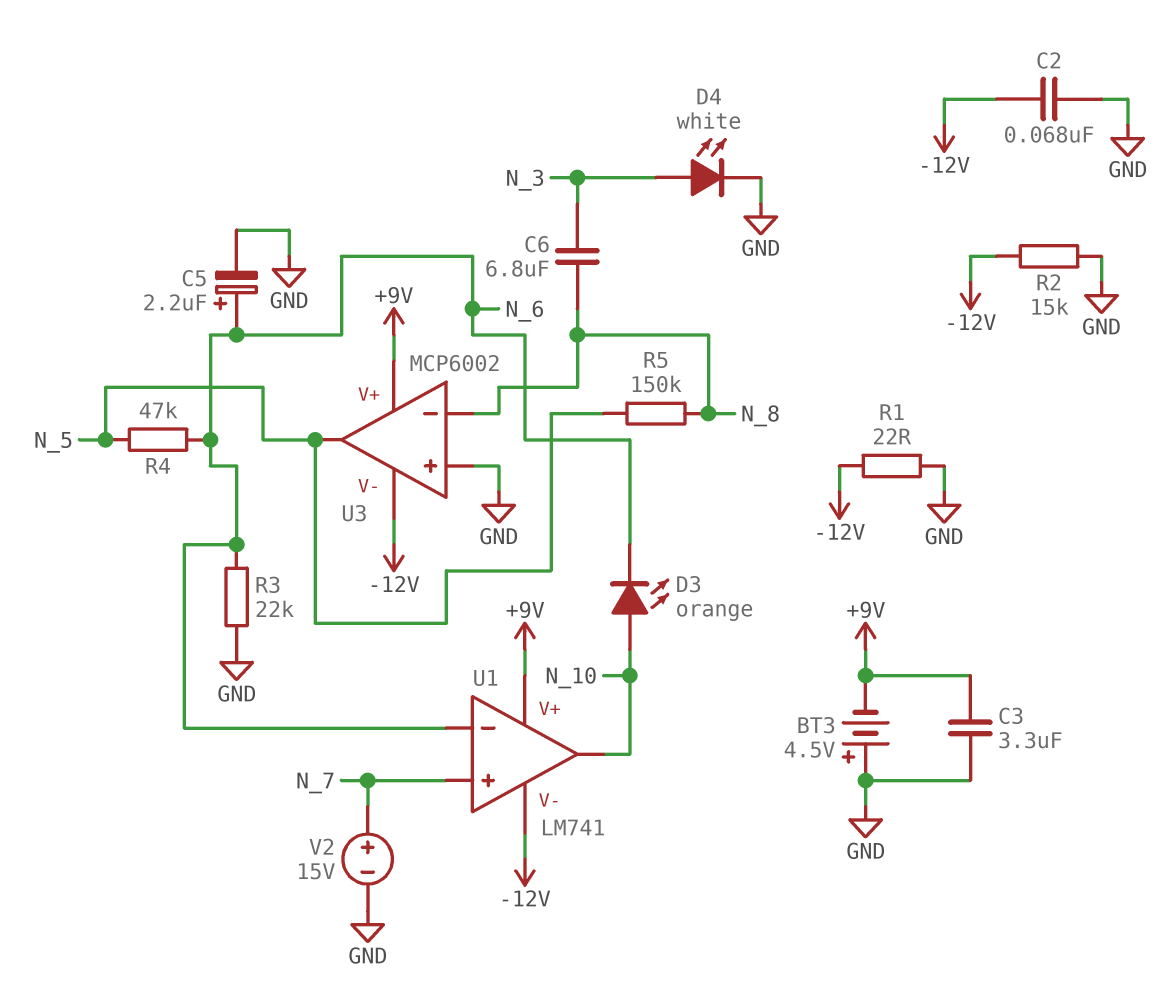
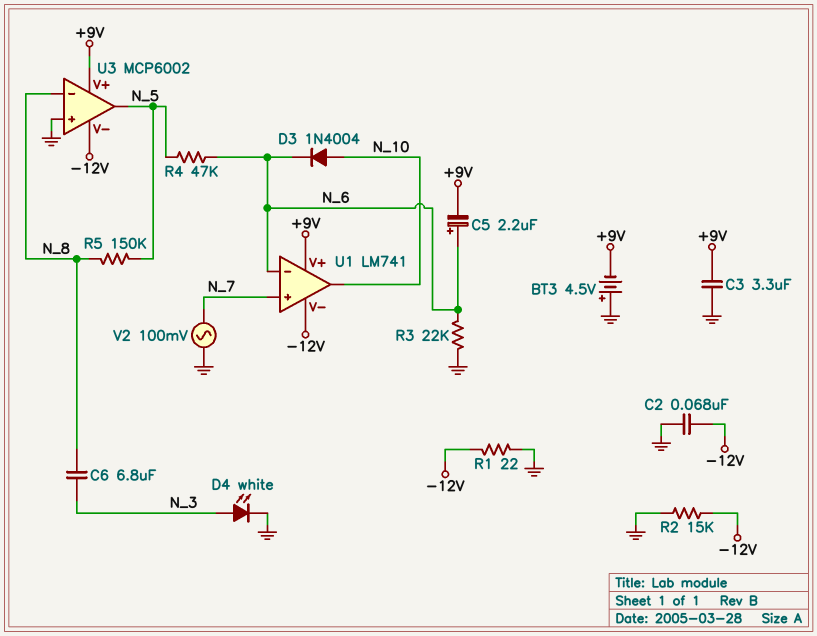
C5: 2.2uF (plus N_6, minus GND) -> 2.2uF (plus N_6, minus +9V)
D3: LED orange (A N_10, K N_6) -> diode 1N4004 (A N_10, K N_6)
V2: 15V (plus N_7, minus GND) -> AC 100mV (GND, N_7)

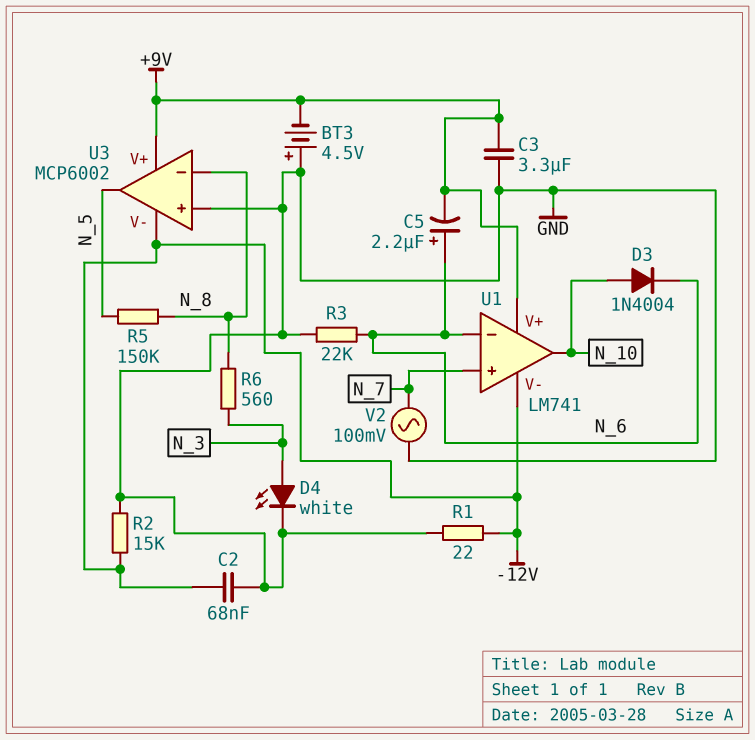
C6: 6.8uF (N_3, N_8) -> none
R4: 47k (N_5, N_6) -> none
R6: none -> 560 (N_3, N_8)

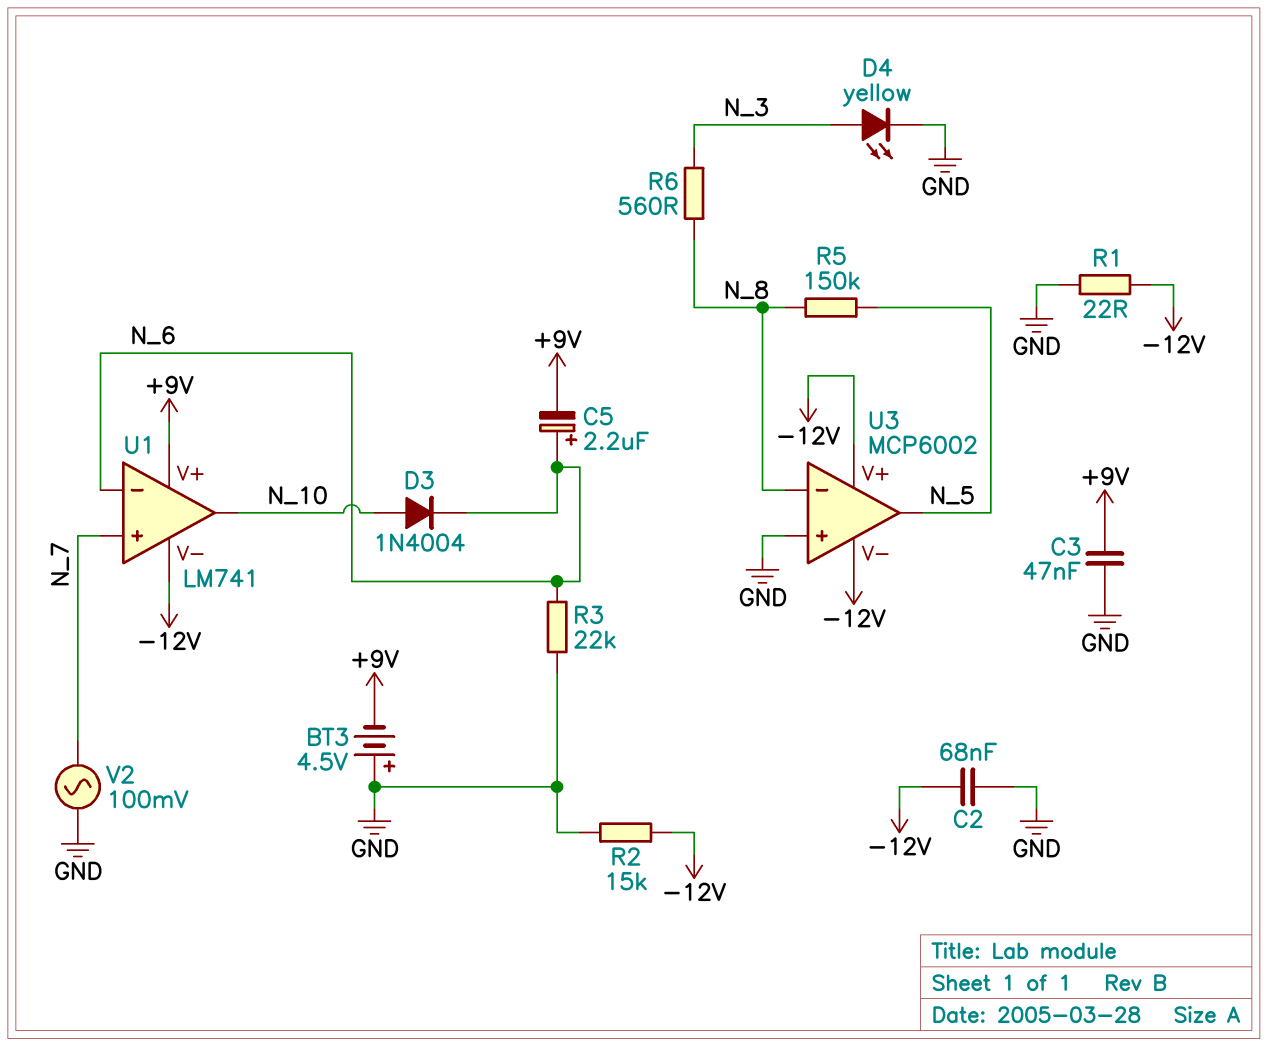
C3: 3.3uF (+9V, GND) -> 47nF (+9V, GND)
D4: LED white (A N_3, K GND) -> LED yellow (A N_3, K GND)
U3 pin V+: +9V -> -12V

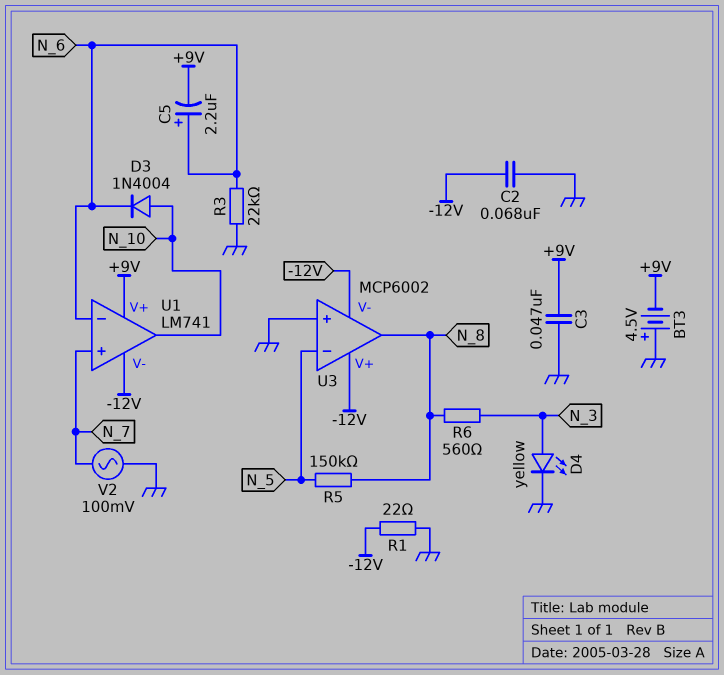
R2: 15k (-12V, GND) -> none
U3 pin in-: N_8 -> N_5
U3 pin out: N_5 -> N_8

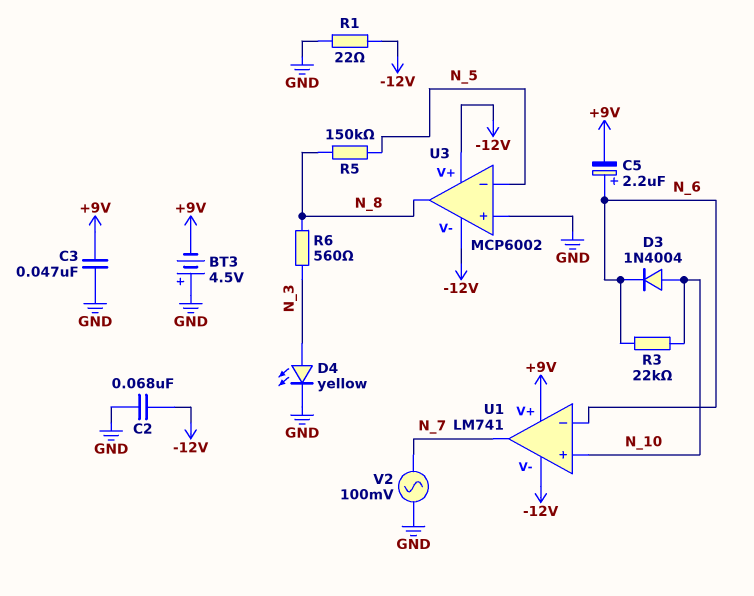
R3: 22k (GND, N_6) -> 22k (N_6, N_10)
U1 pin in+: N_7 -> N_10
U1 pin out: N_10 -> N_7

